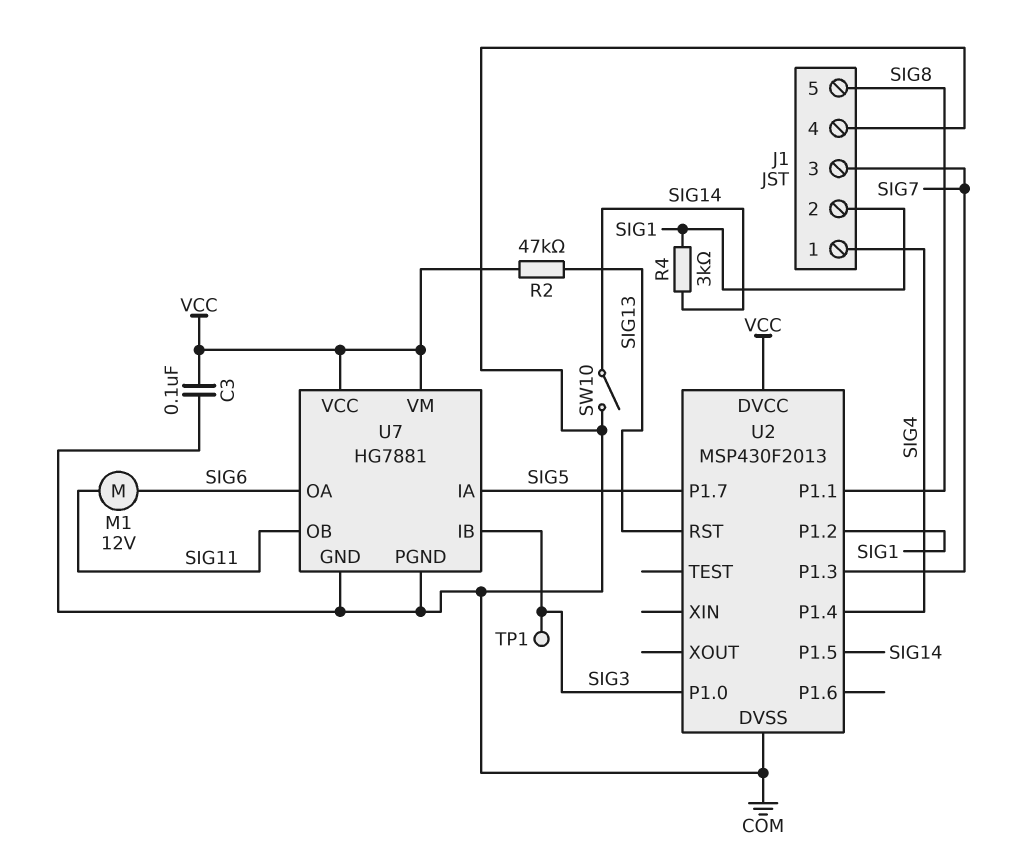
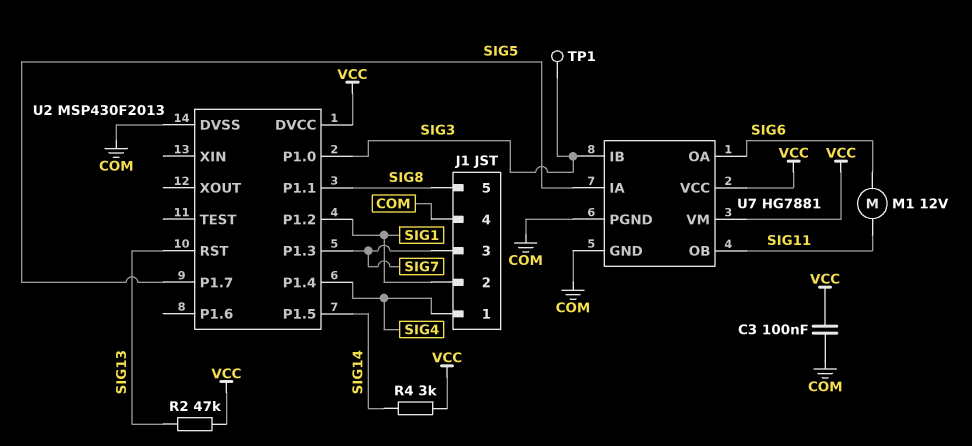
R4: 3k (SIG1, SIG14) -> 3k (SIG14, VCC)
SW10: switch (COM, SIG14) -> none

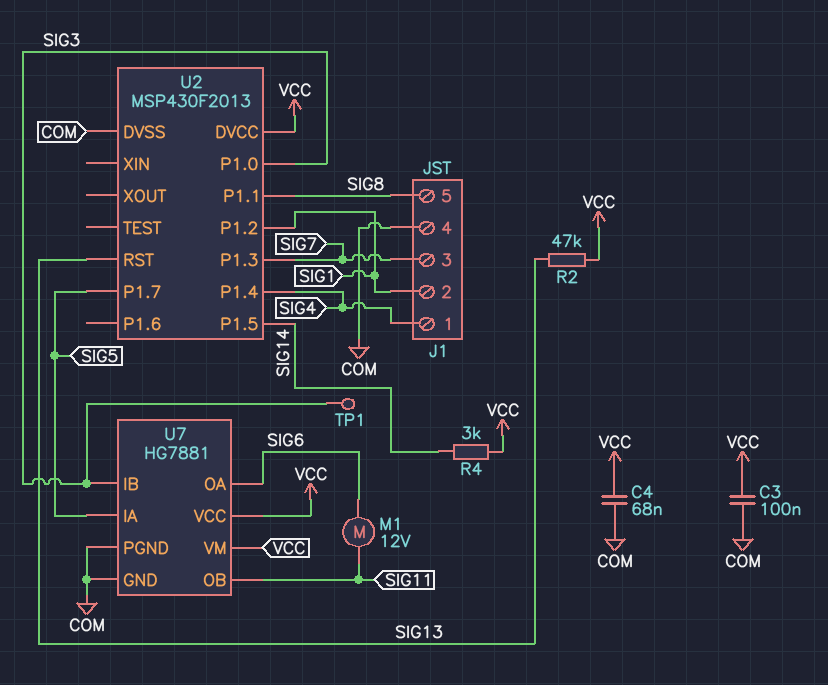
C4: none -> 68nF (COM, VCC)

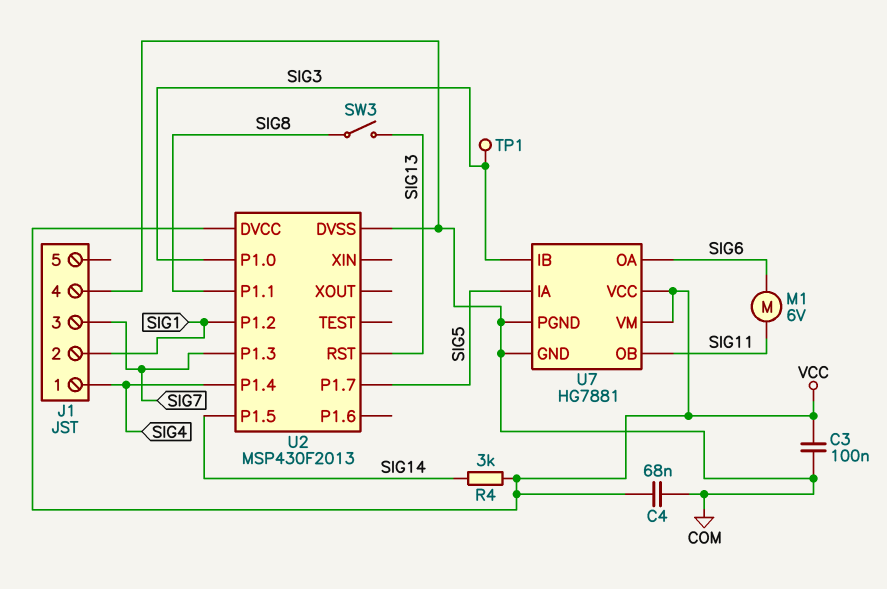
J1 pin 5: SIG8 -> none
M1: motor 12V (SIG6, SIG11) -> motor 6V (SIG6, SIG11)
R2: 47k (SIG13, VCC) -> none
SW3: none -> switch (SIG8, SIG13)

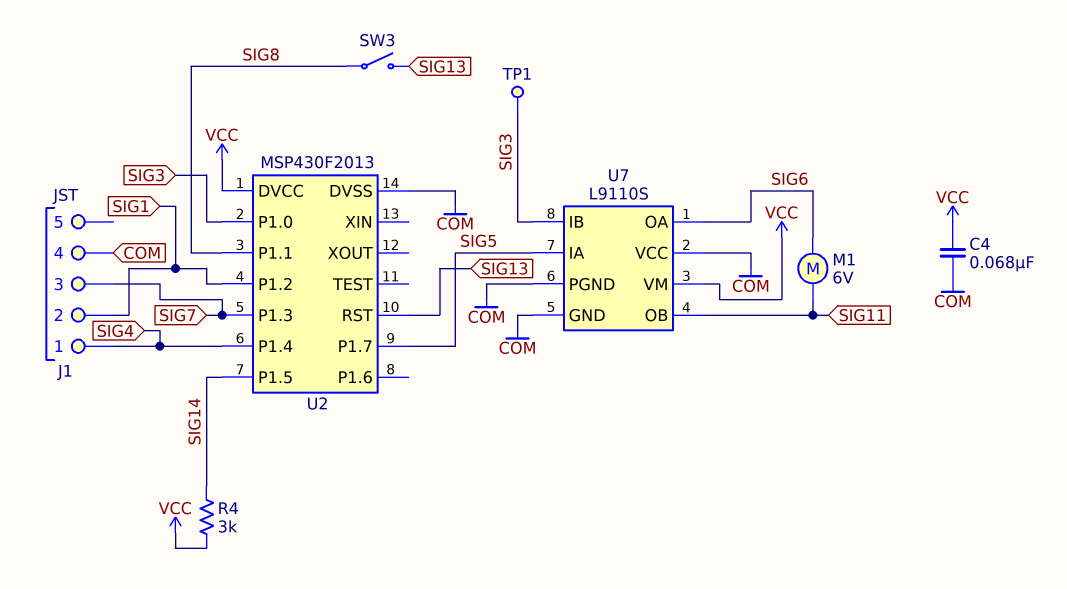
C3: 100nF (COM, VCC) -> none
U7: HG7881 -> L9110S
U7 pin VCC: VCC -> COM

